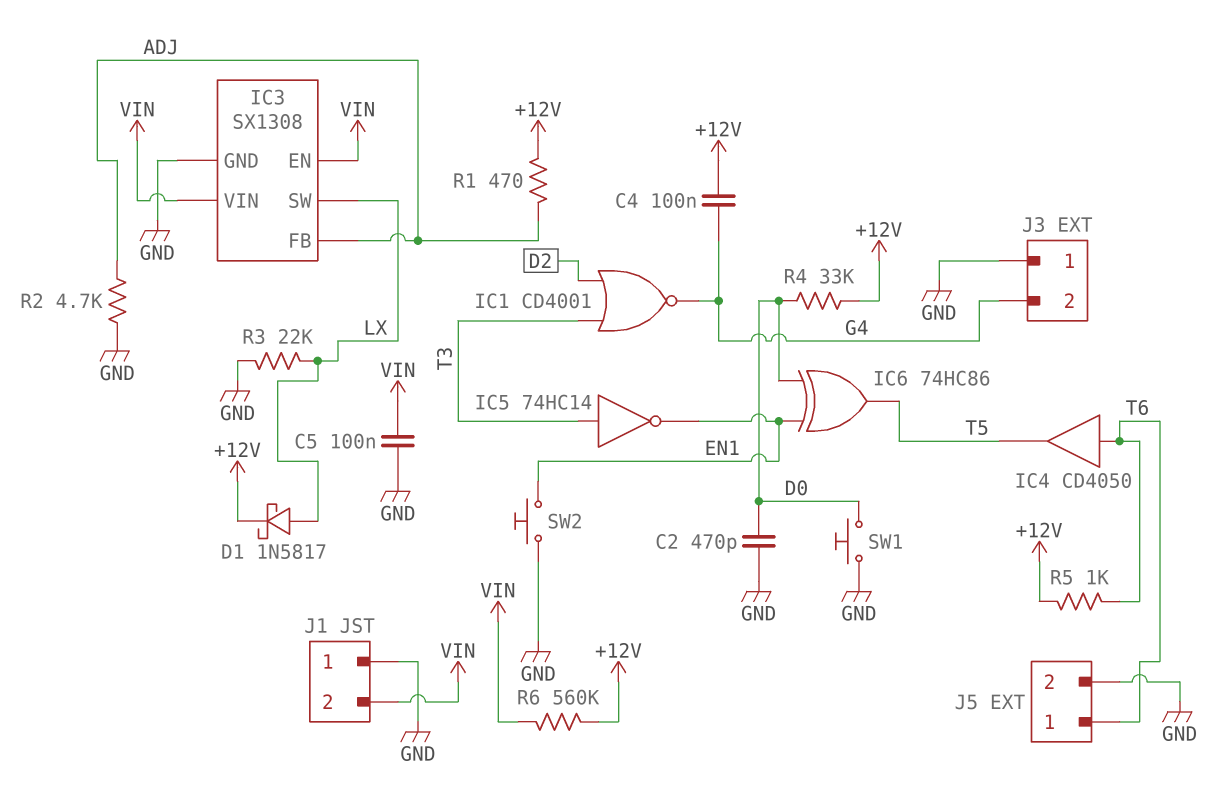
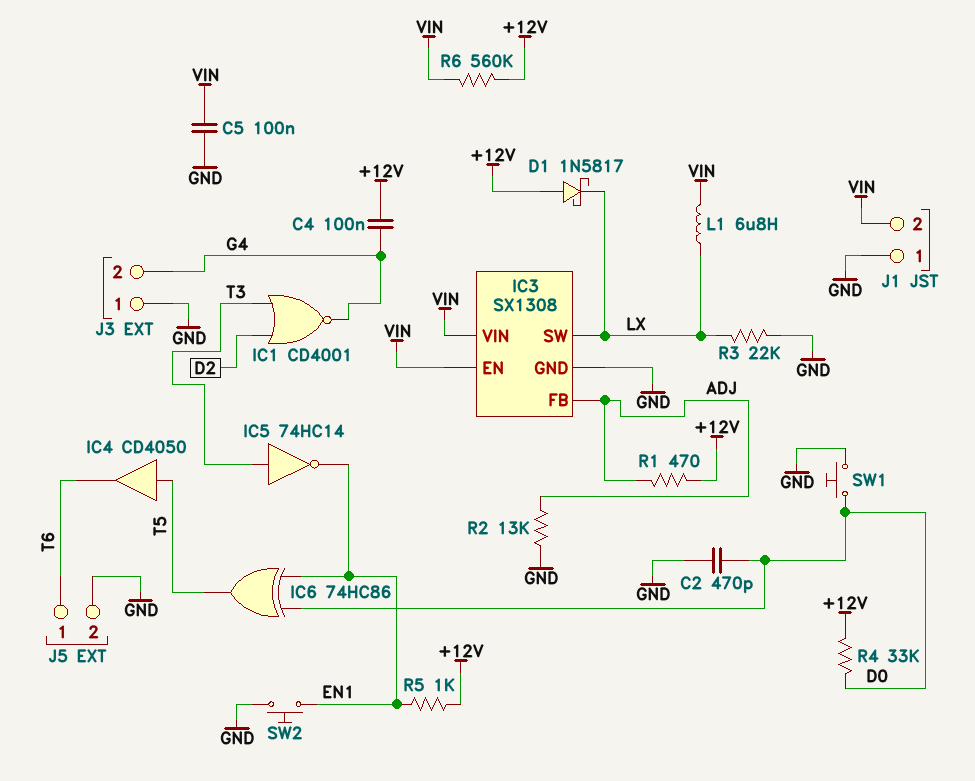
D1: schottky 1N5817 (A LX, K +12V) -> schottky 1N5817 (A +12V, K LX)
IC4: buffer CD4050 (in T6, out T5) -> buffer CD4050 (in T5, out T6)
L1: none -> 6.8uH (LX, VIN)
R2: 4.7k (ADJ, GND) -> 13k (ADJ, GND)
R5: 1k (+12V, T6) -> 1k (+12V, EN1)

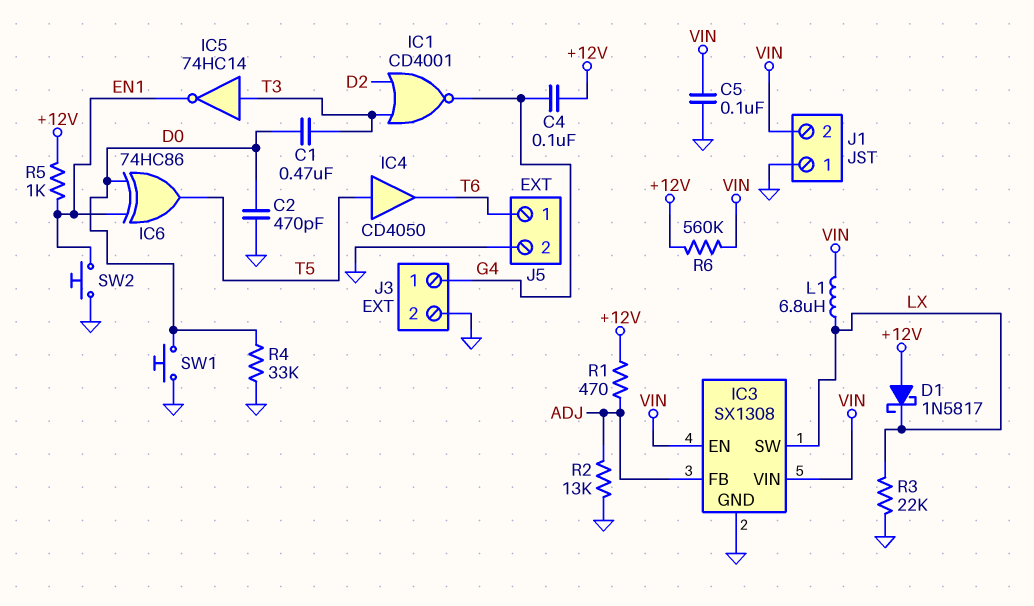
C1: none -> 470nF (D0, T3)
J3 pin 1: GND -> G4
J3 pin 2: G4 -> GND
R4: 33k (+12V, D0) -> 33k (D0, GND)

